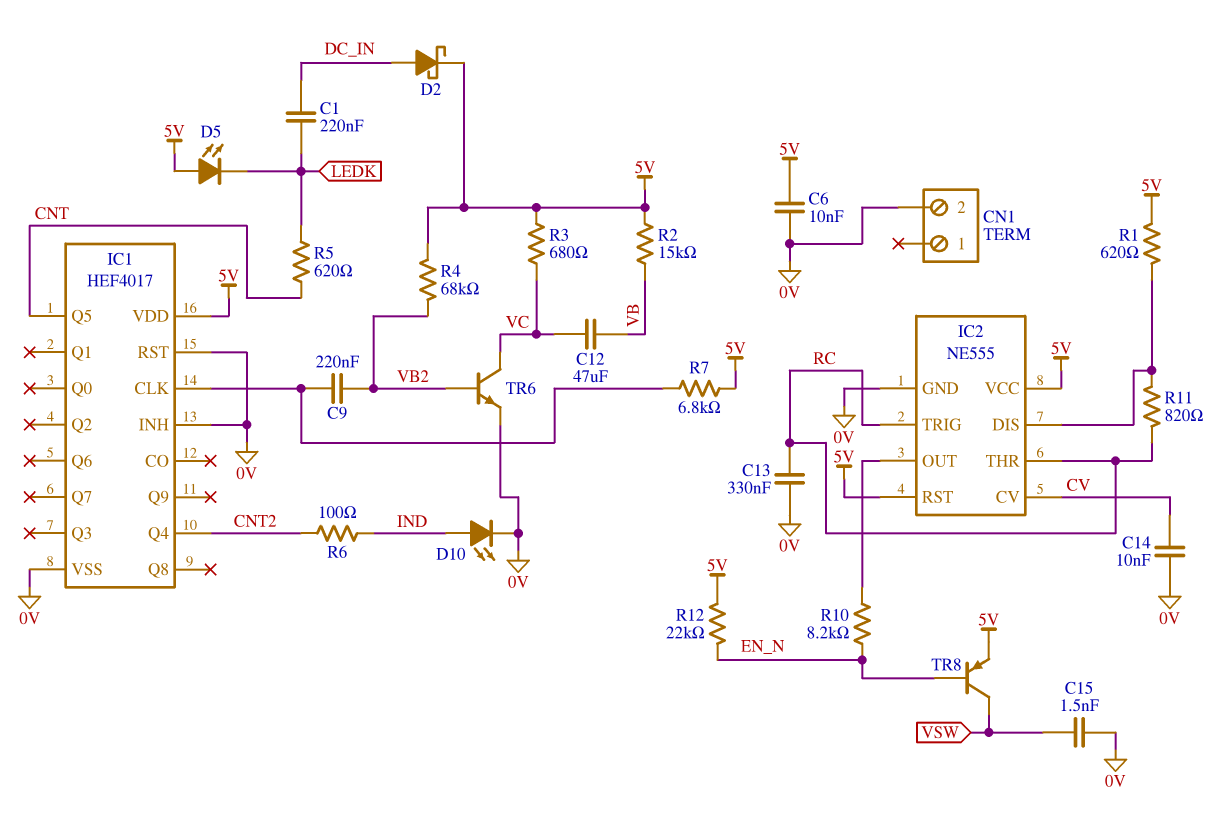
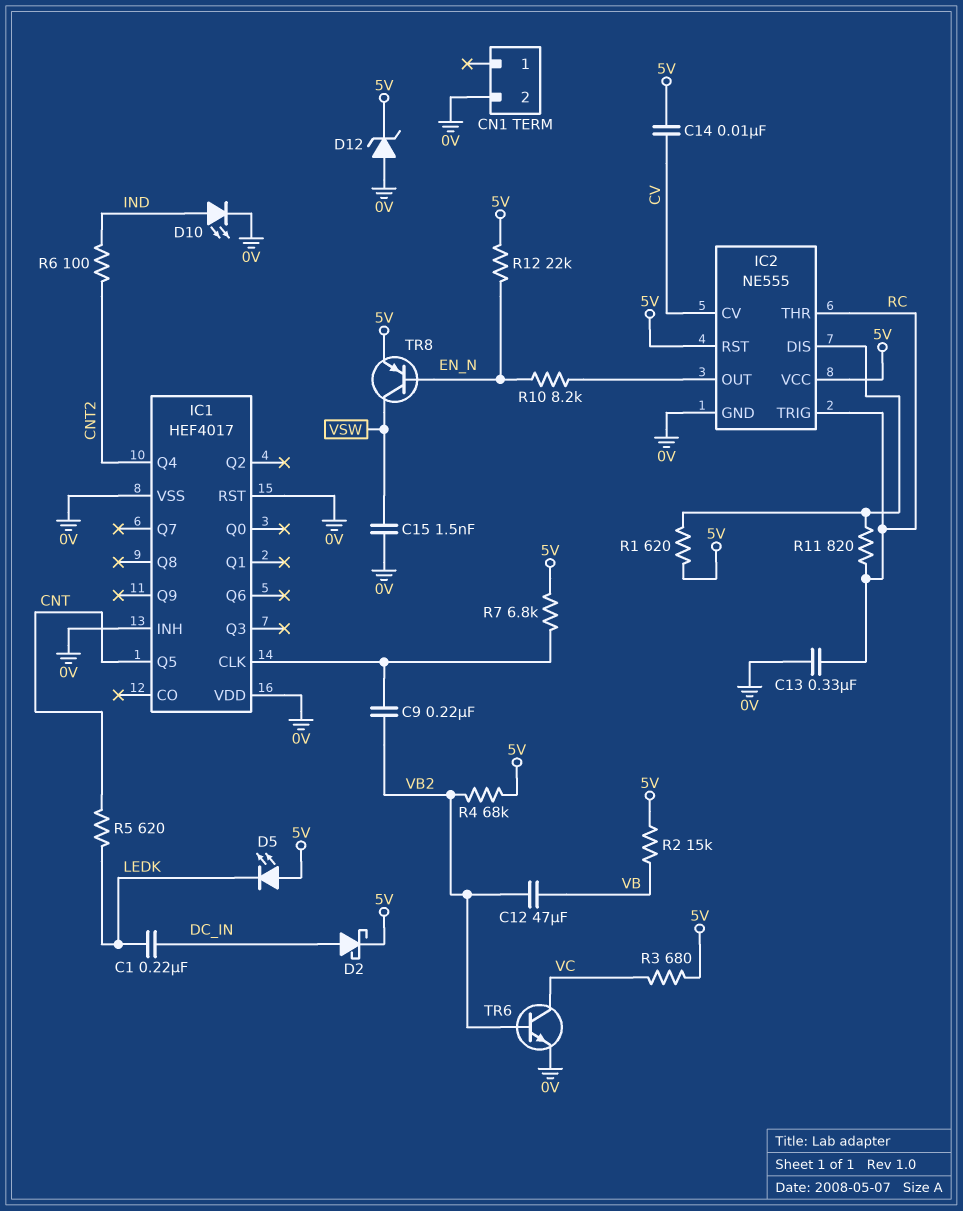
C6: 10nF (0V, 5V) -> none
C12: 47uF (VB, VC) -> 47uF (VB, VB2)
C14: 10nF (0V, CV) -> 10nF (5V, CV)
D12: none -> zener (A 0V, K 5V)
IC1 pin VDD: 5V -> 0V

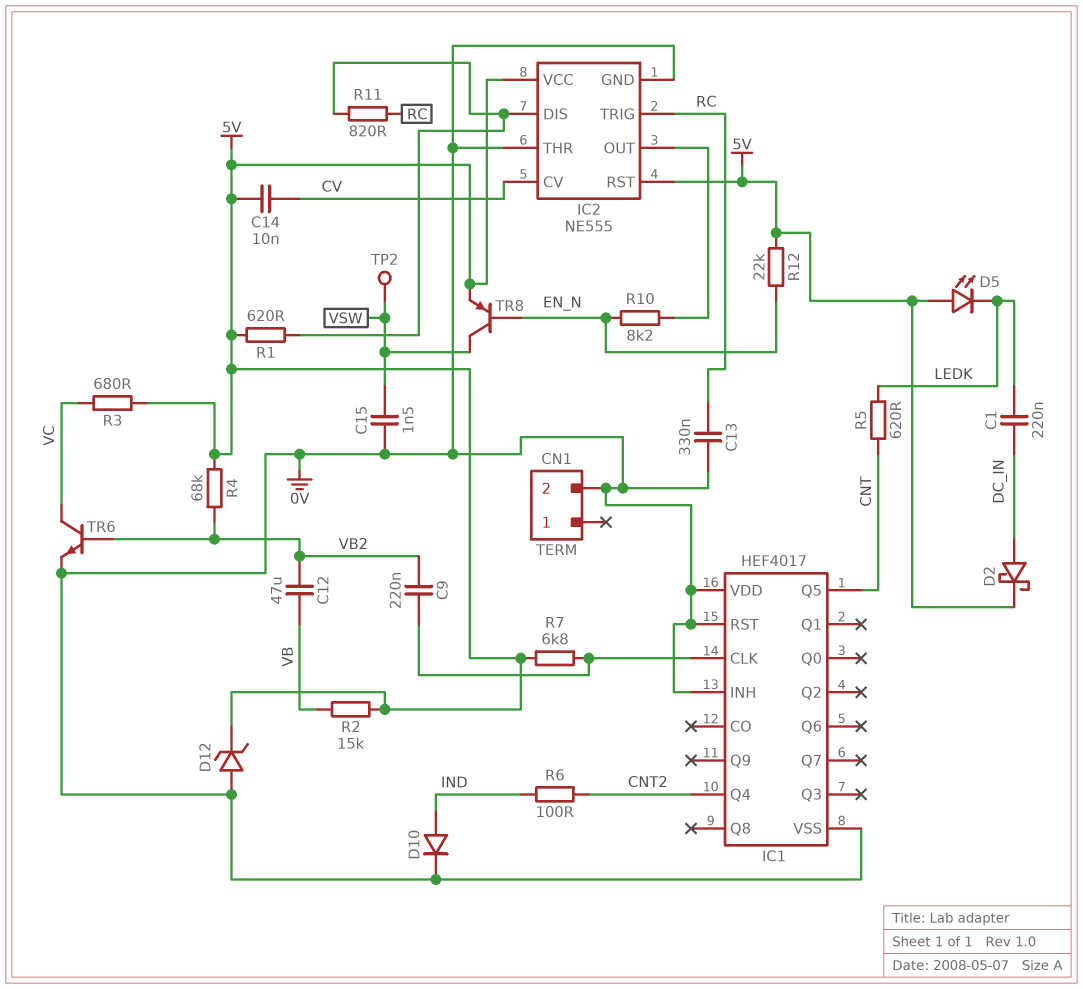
D10: LED (A IND, K 0V) -> diode (A IND, K 0V)
IC2 pin THR: RC -> 0V
TP2: none -> test point (VSW)

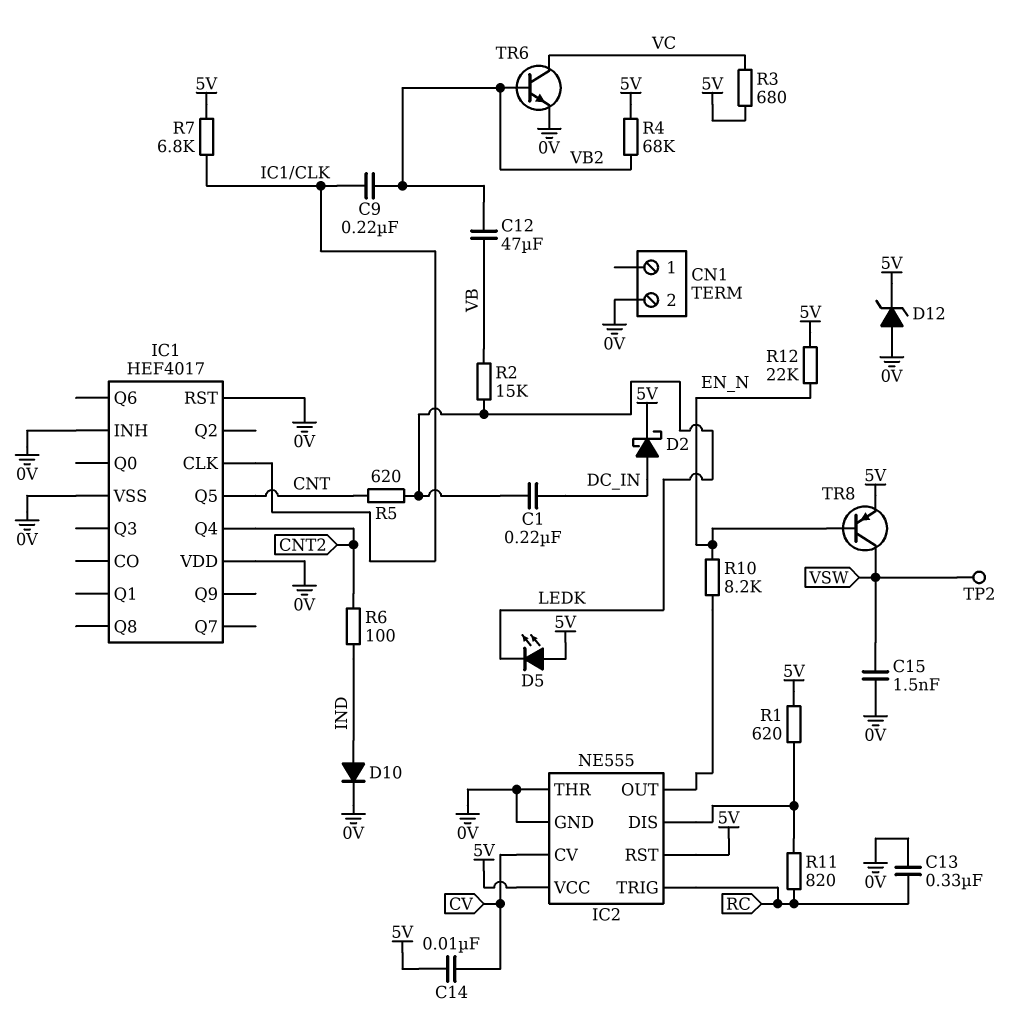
R2: 15k (5V, VB) -> 15k (LEDK, VB)

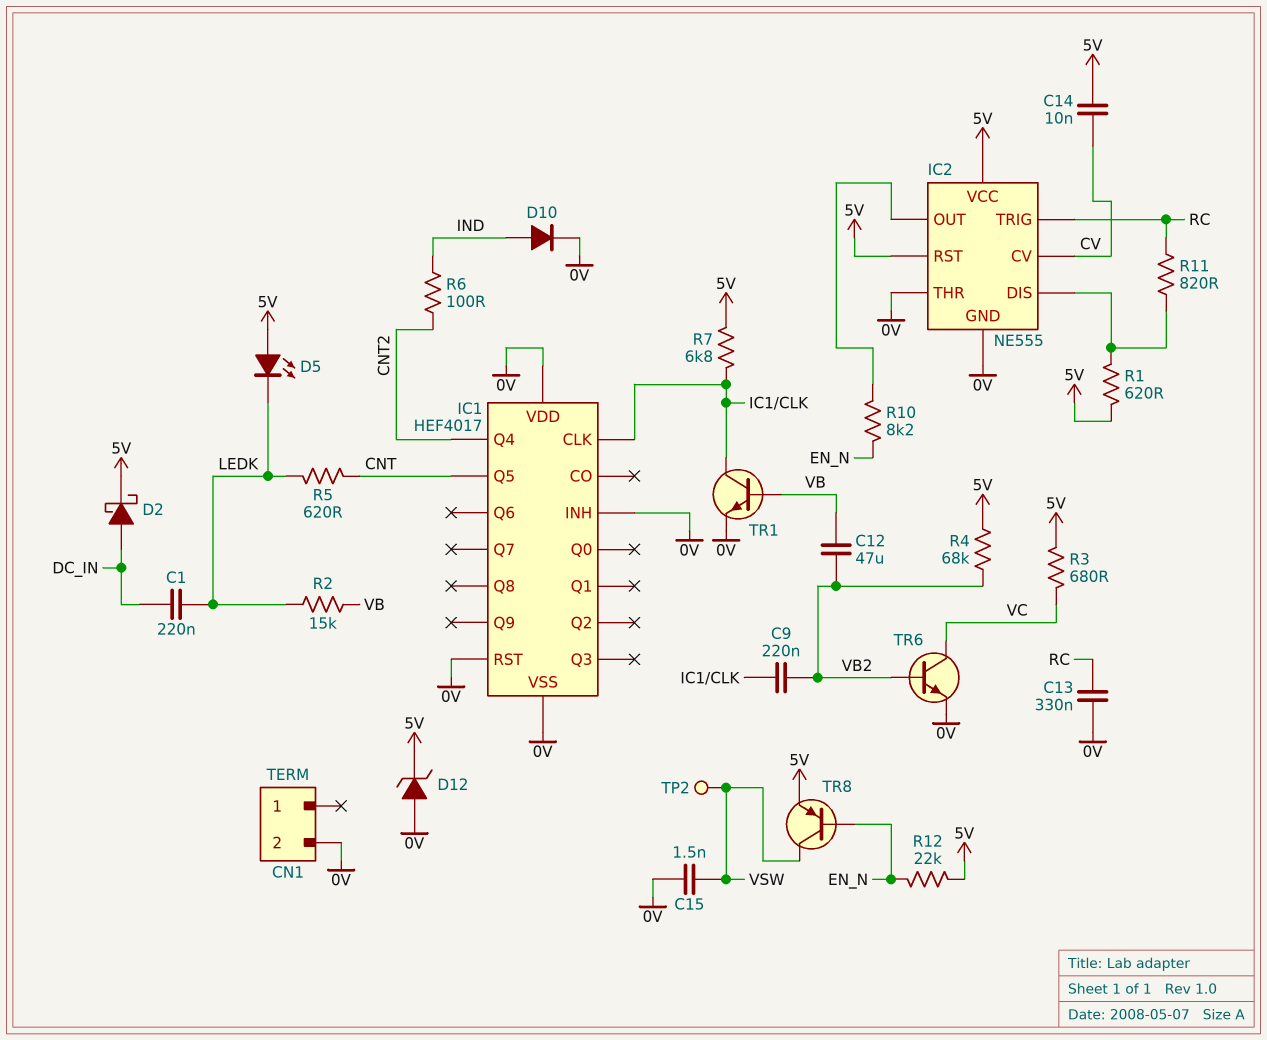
TR1: none -> NPN (B VB, C IC1/CLK, E 0V)

